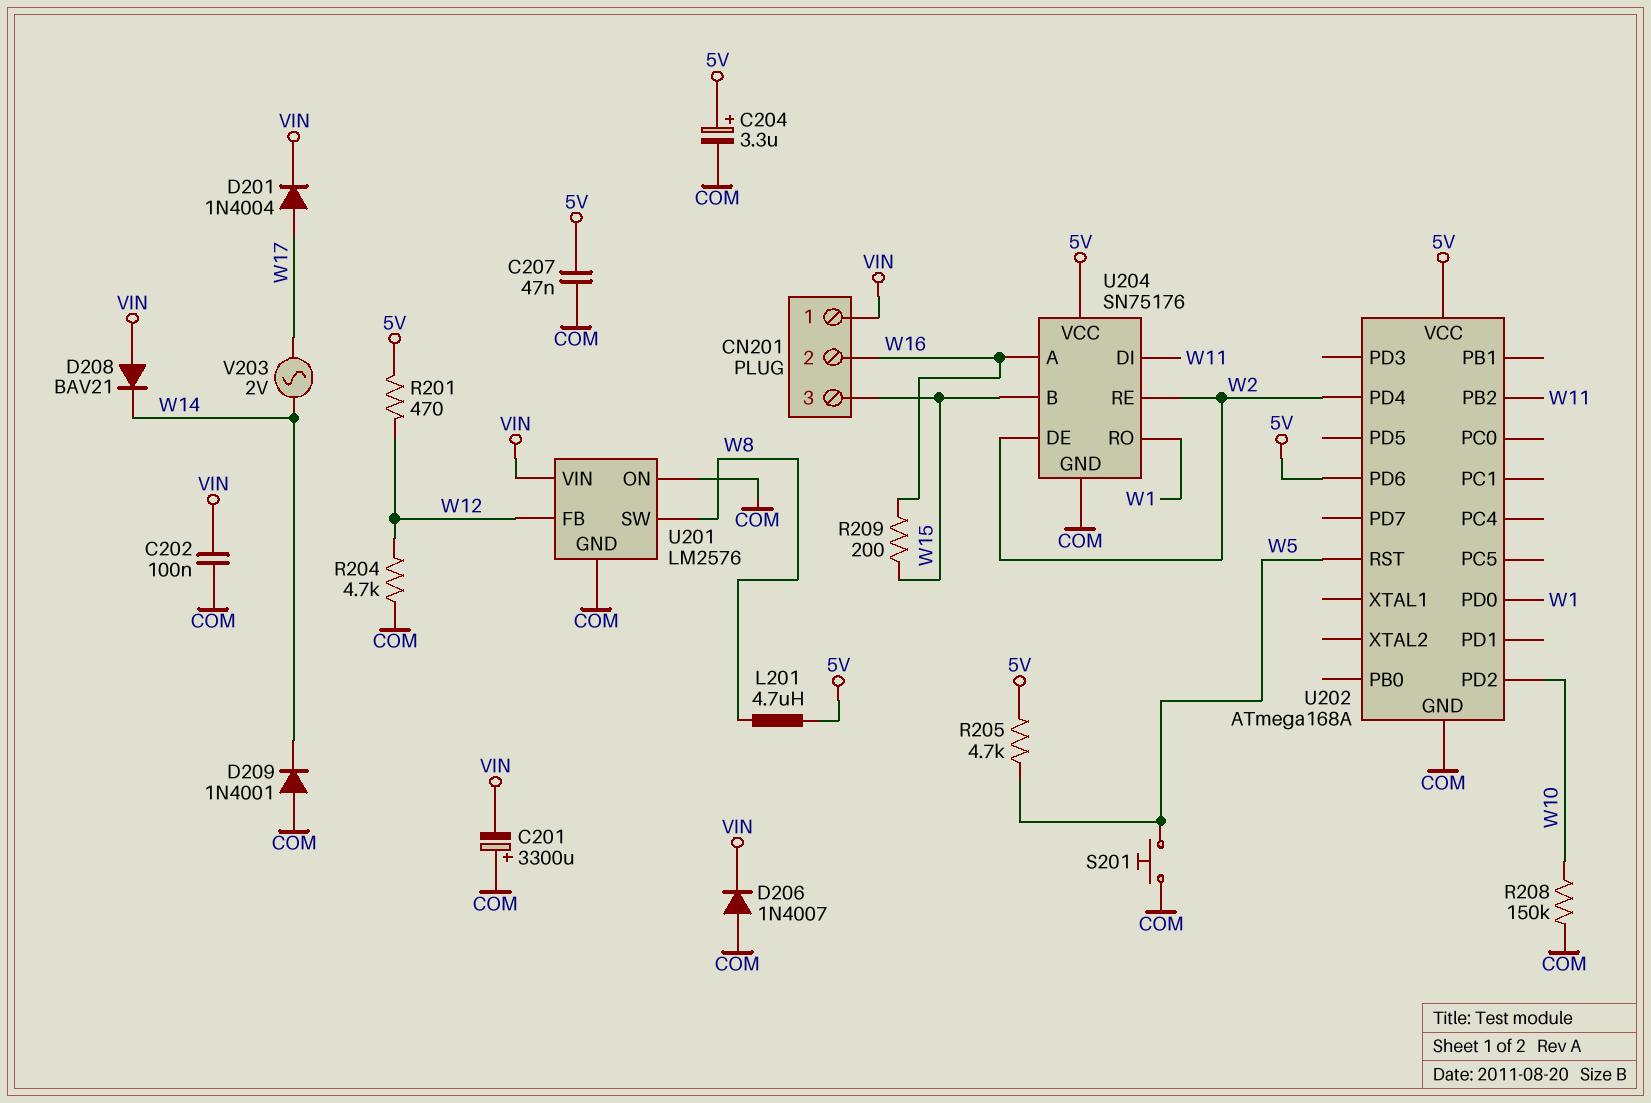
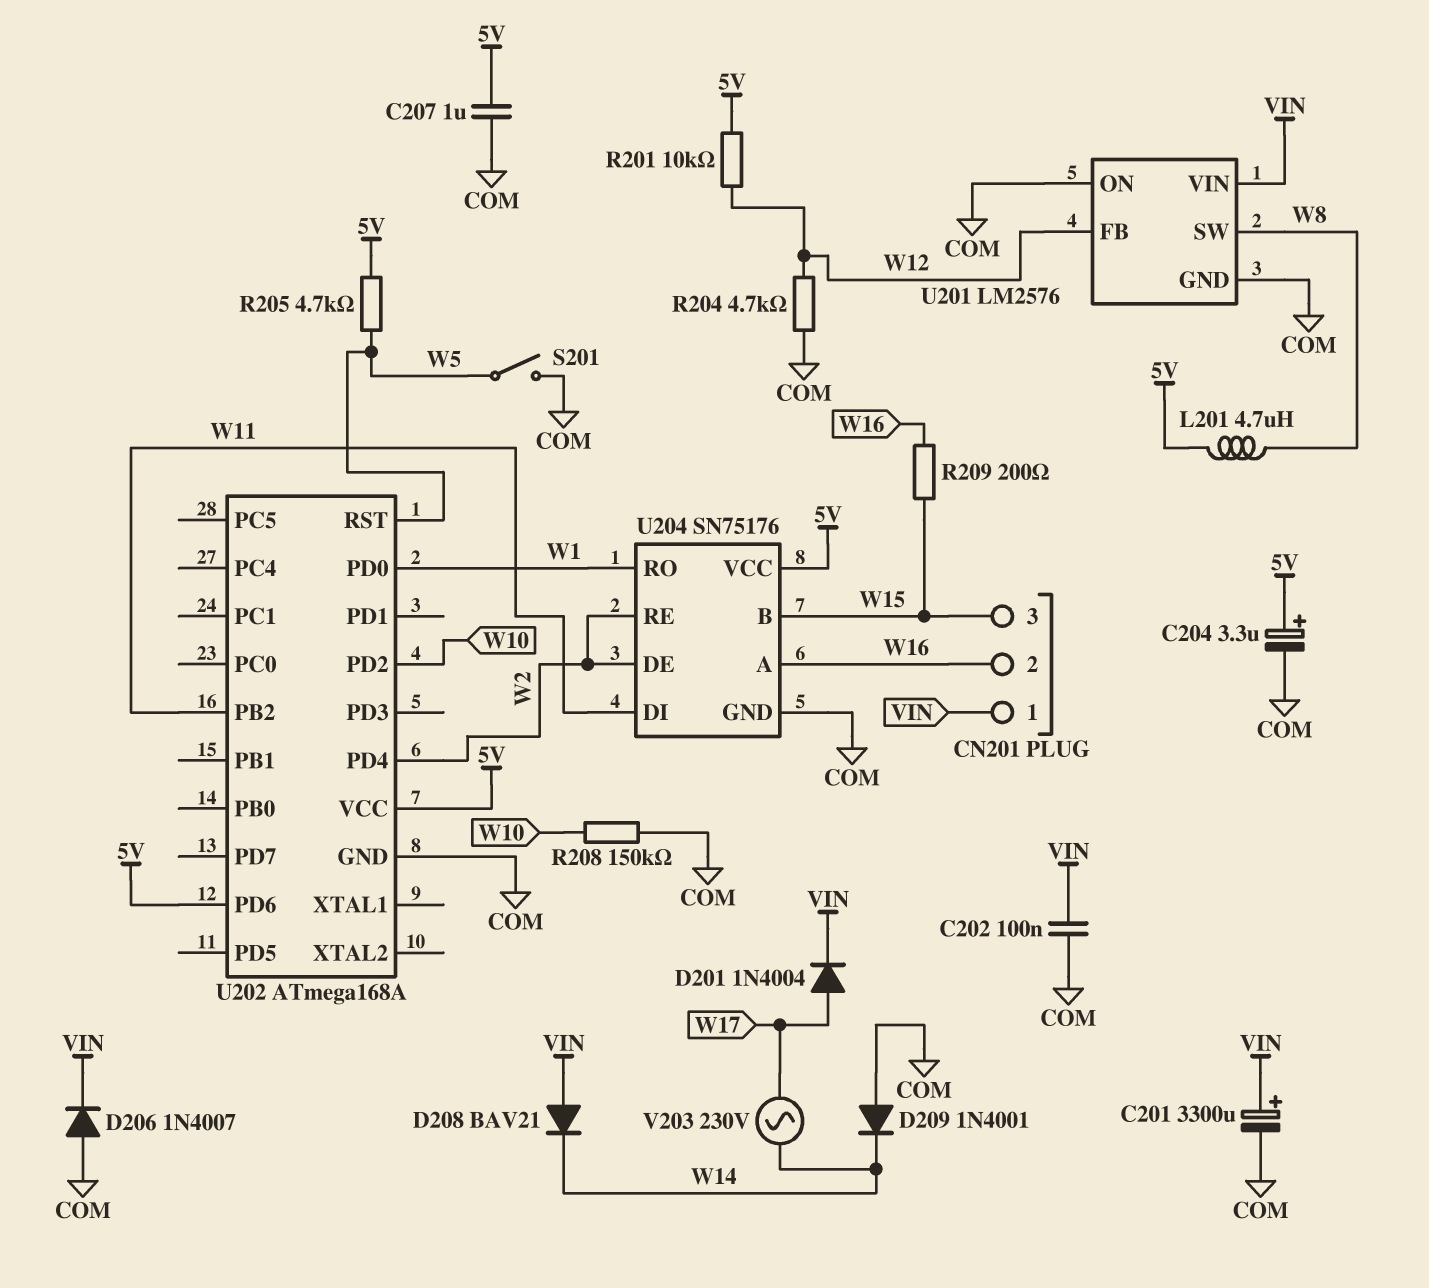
C201: 3300uF (plus COM, minus VIN) -> 3300uF (plus VIN, minus COM)
C207: 47nF (5V, COM) -> 1uF (5V, COM)
R201: 470 (5V, W12) -> 10k (5V, W12)
S201: button (COM, W5) -> switch (COM, W5)
V203: AC 2V (W14, W17) -> AC 230V (W14, W17)

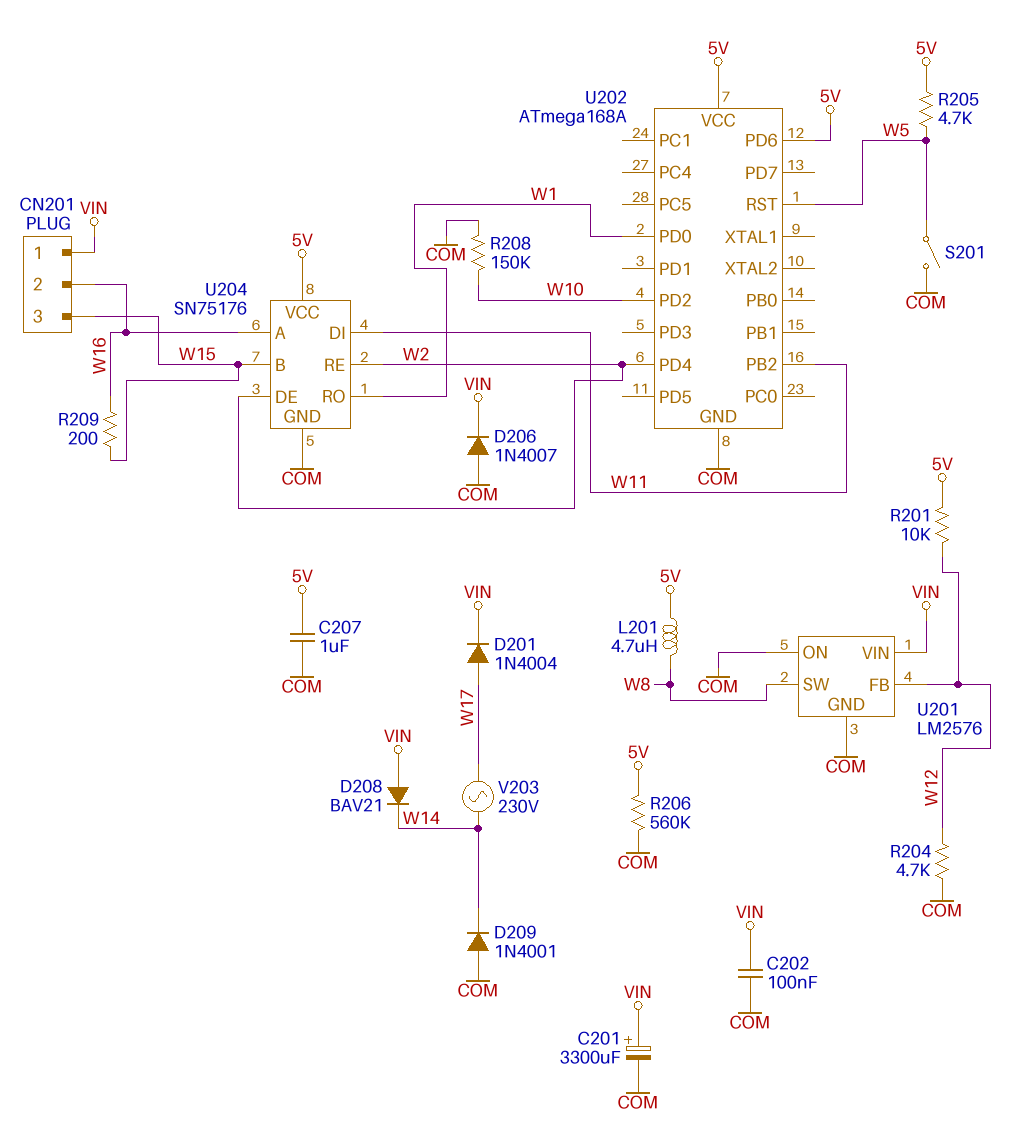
C204: 3.3uF (plus 5V, minus COM) -> none
R206: none -> 560k (5V, COM)

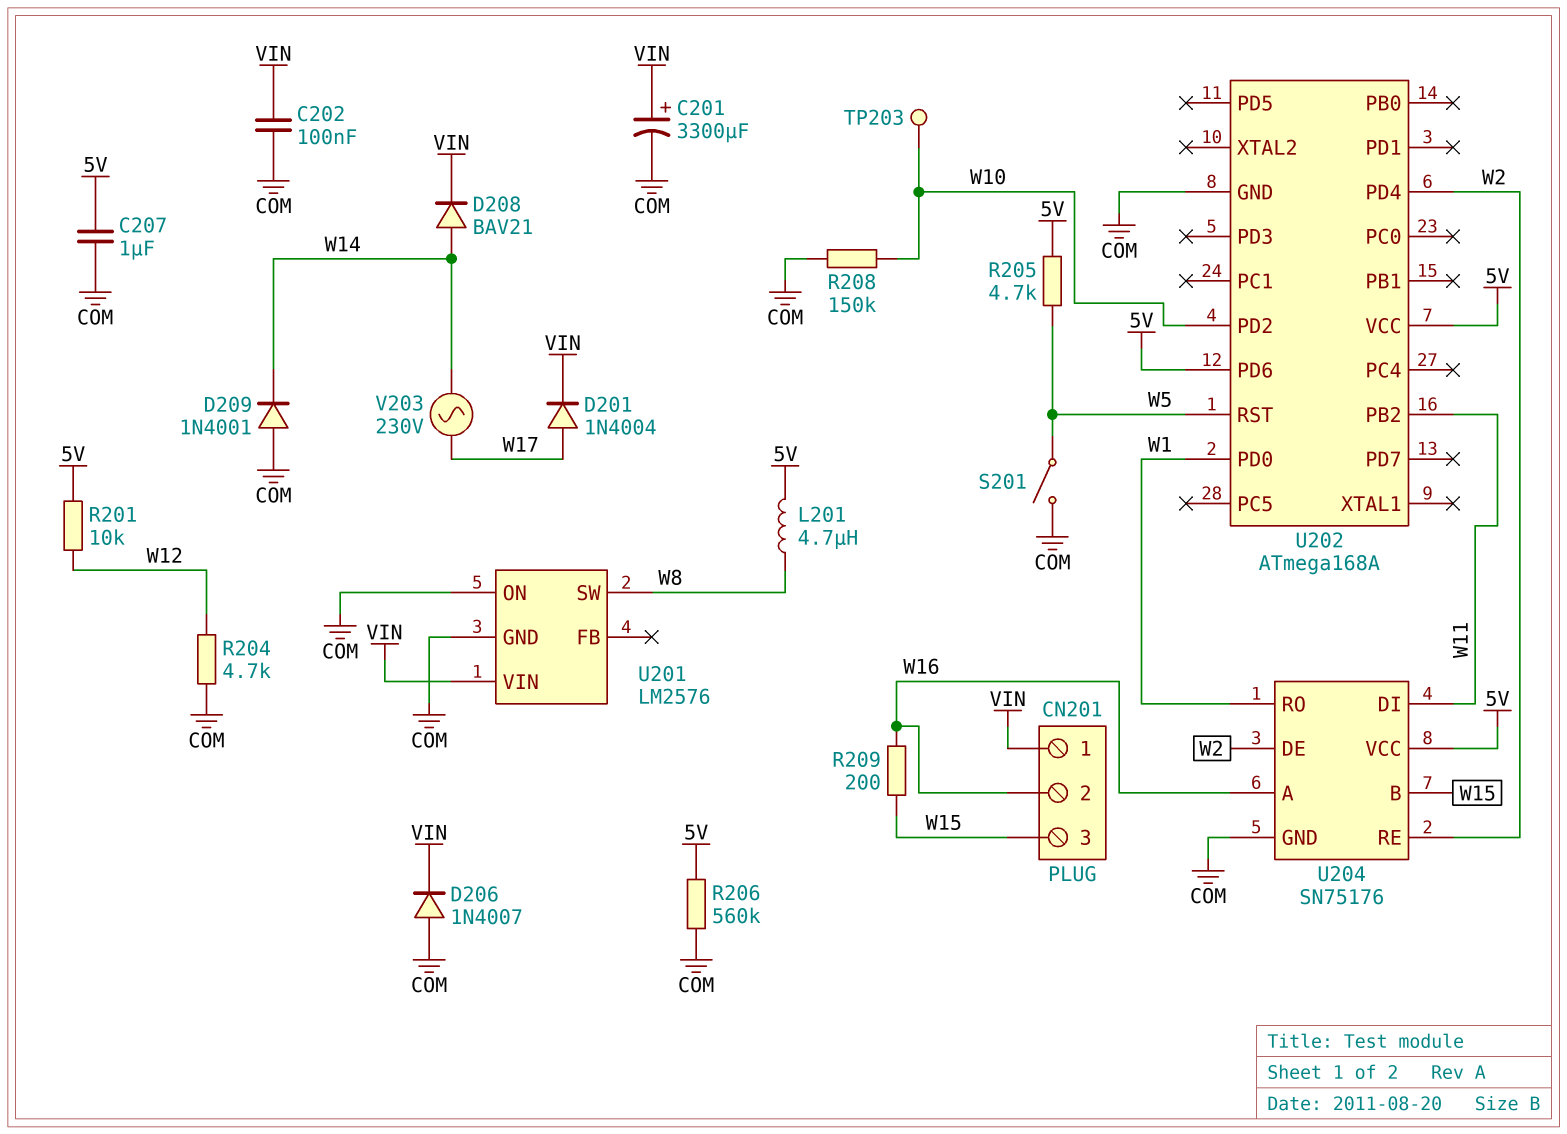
D208: diode BAV21 (A VIN, K W14) -> diode BAV21 (A W14, K VIN)
TP203: none -> test point (W10)
U201 pin FB: W12 -> none

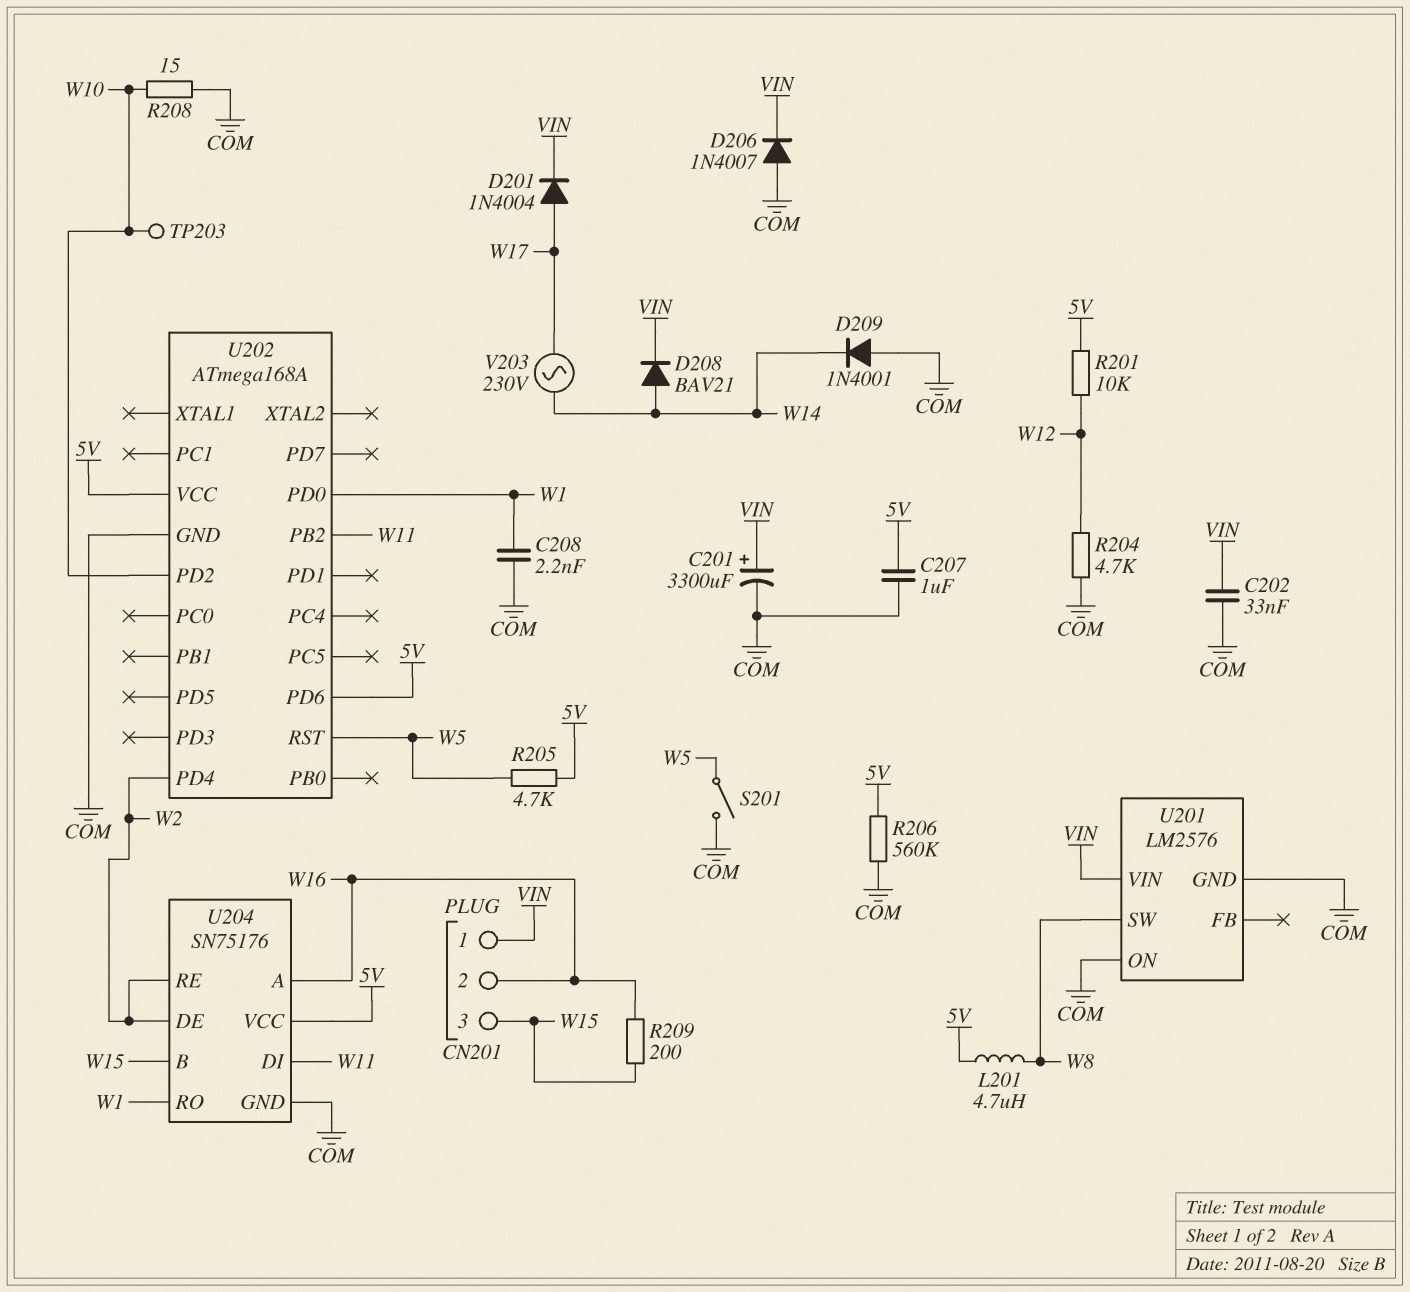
C202: 100nF (COM, VIN) -> 33nF (COM, VIN)
C208: none -> 2.2nF (COM, W1)
R208: 150k (COM, W10) -> 15 (COM, W10)

